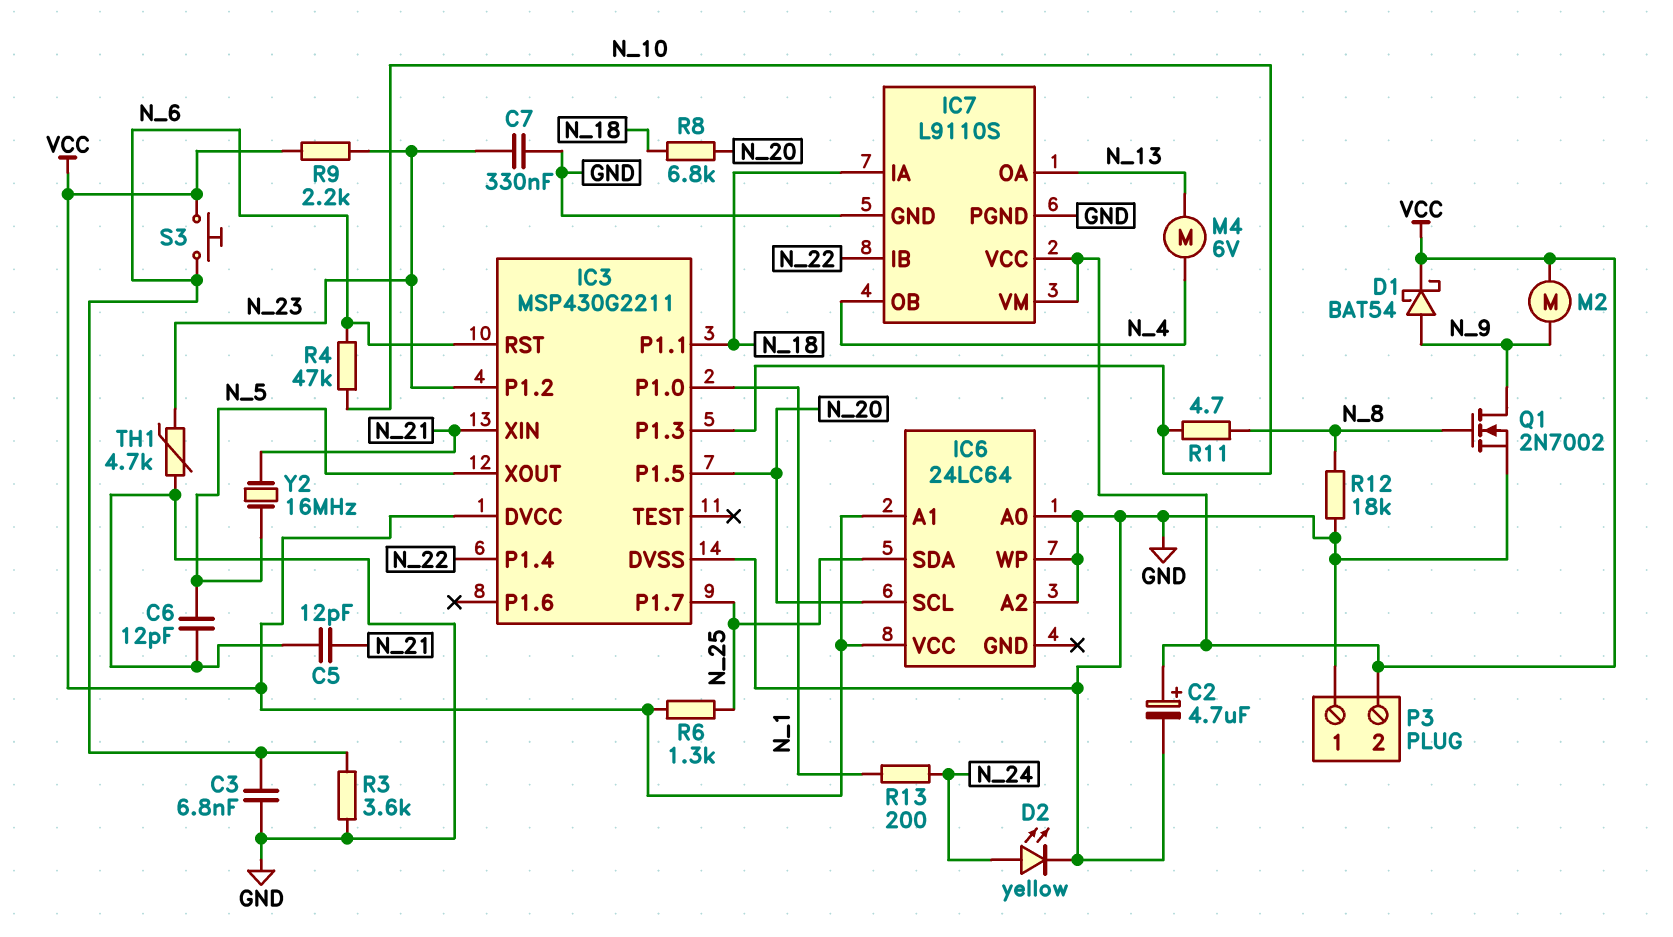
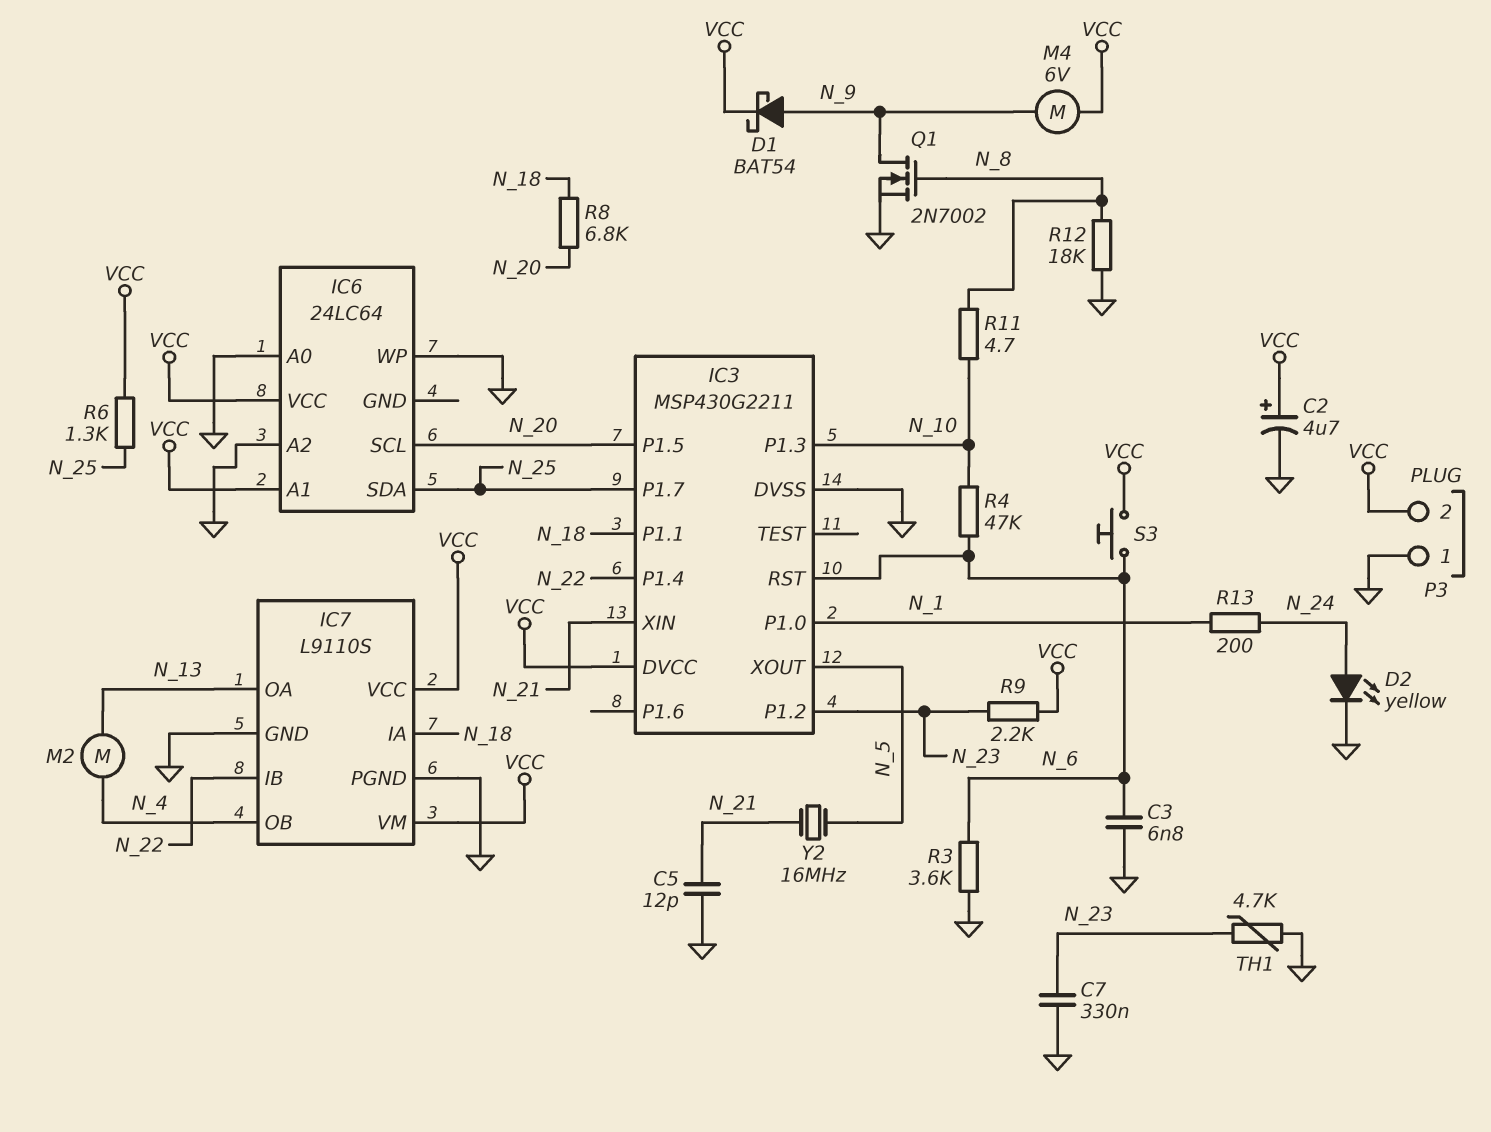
C6: 12pF (GND, N_5) -> none
M2: motor (N_9, VCC) -> motor (N_4, N_13)
M4: motor 6V (N_4, N_13) -> motor 6V (N_9, VCC)

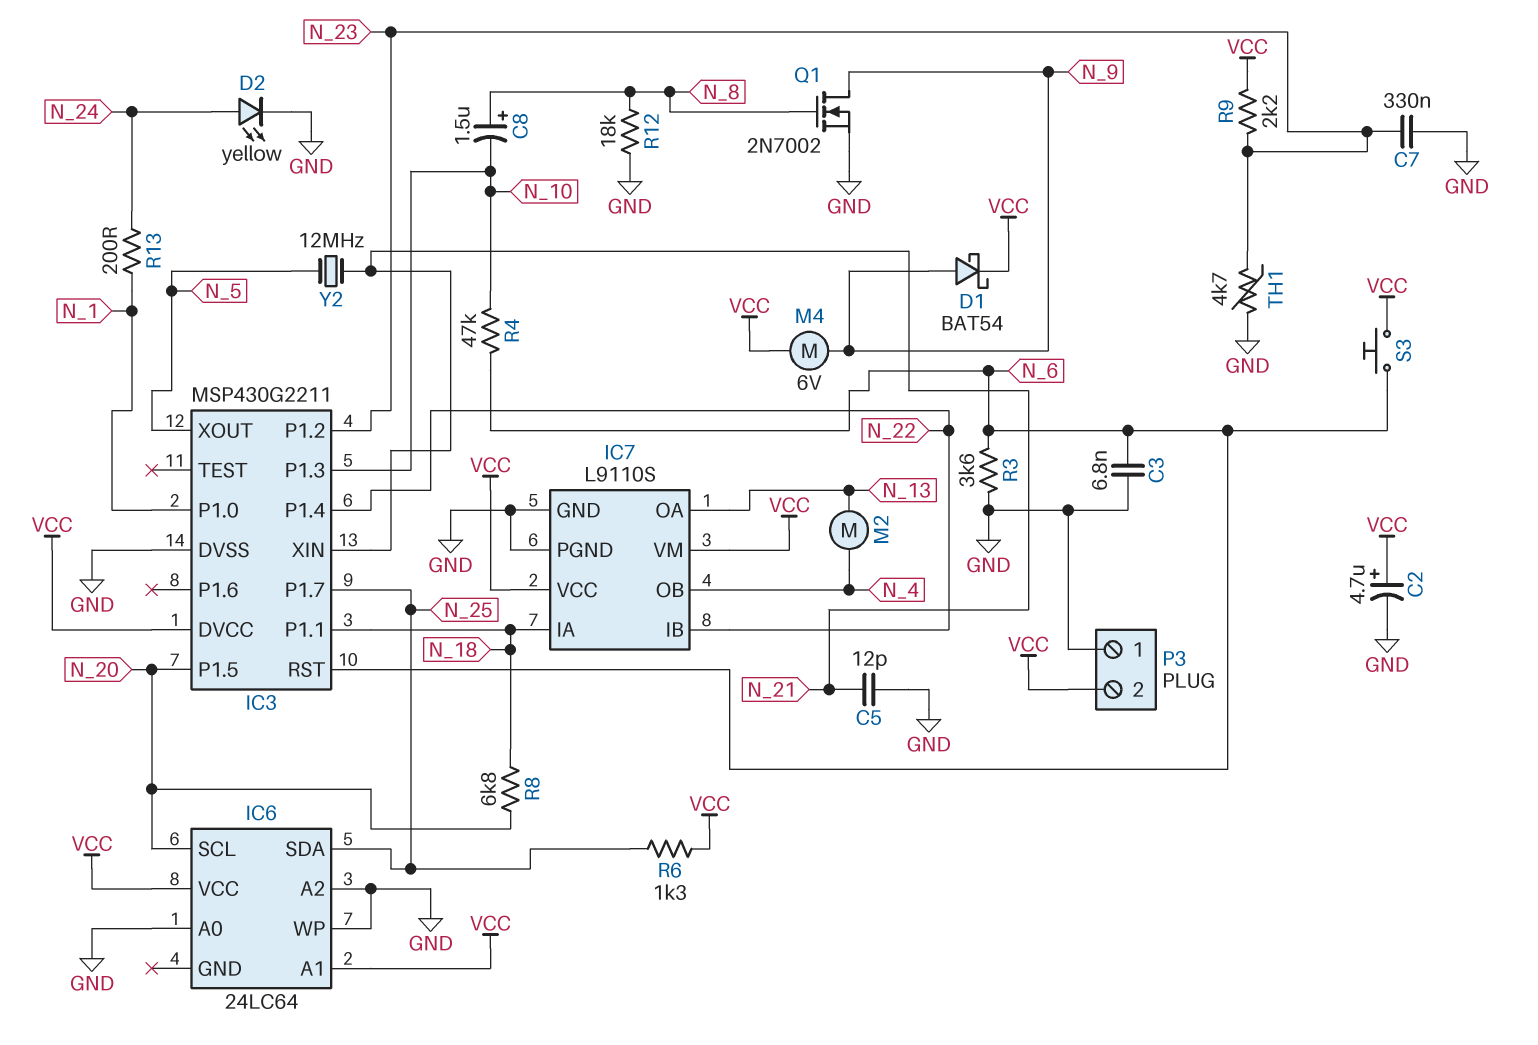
C8: none -> 1.5uF (plus N_8, minus N_10)
R11: 4.7 (N_8, N_10) -> none
Y2: 16MHz (N_5, N_21) -> 12MHz (N_5, N_21)

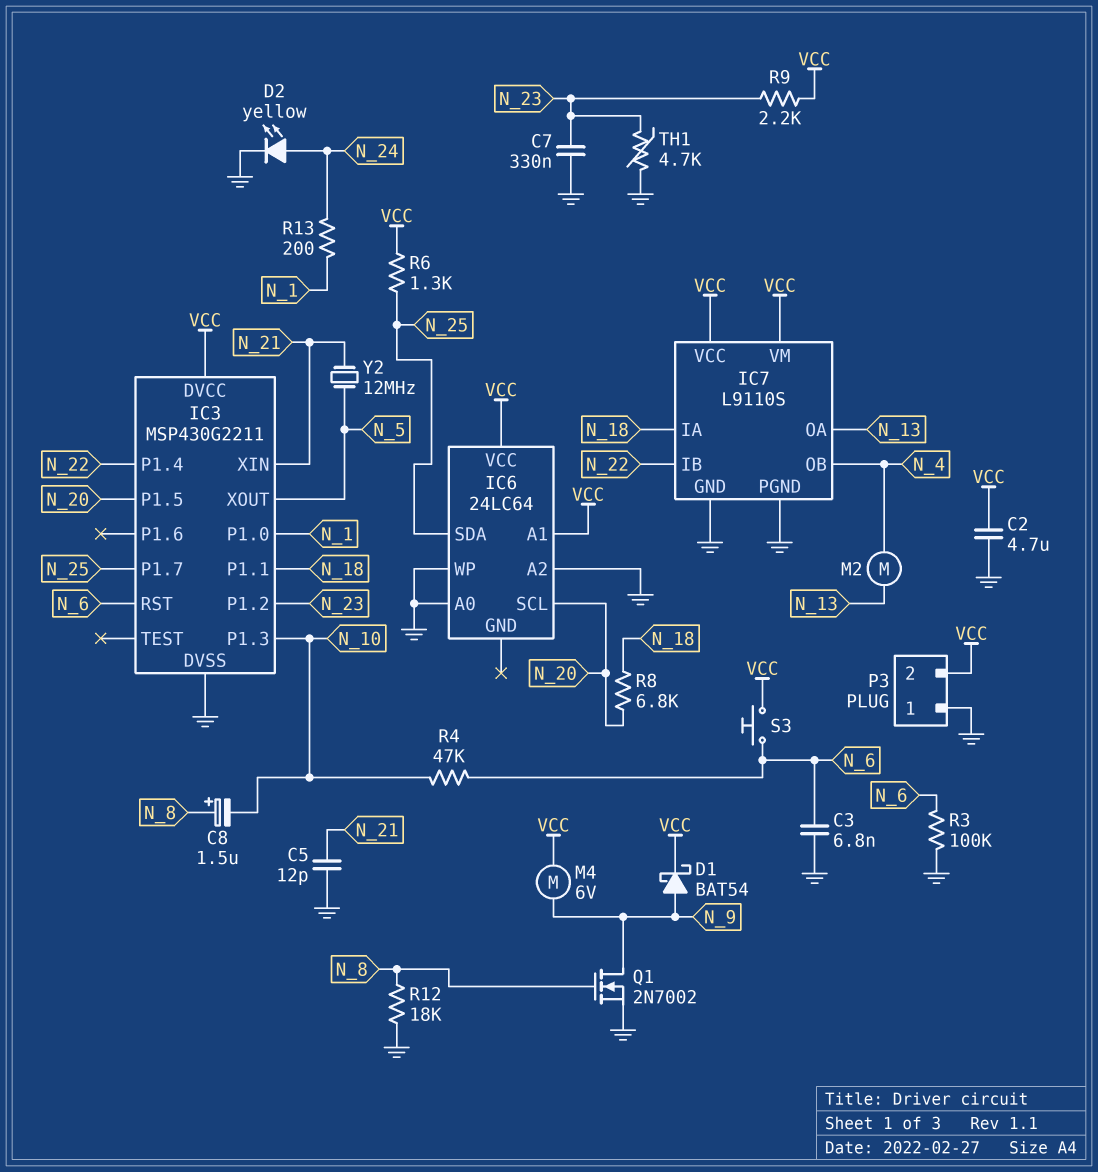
C2: 4.7uF (plus VCC, minus GND) -> 4.7uF (GND, VCC)
R3: 3.6k (GND, N_6) -> 100k (GND, N_6)

